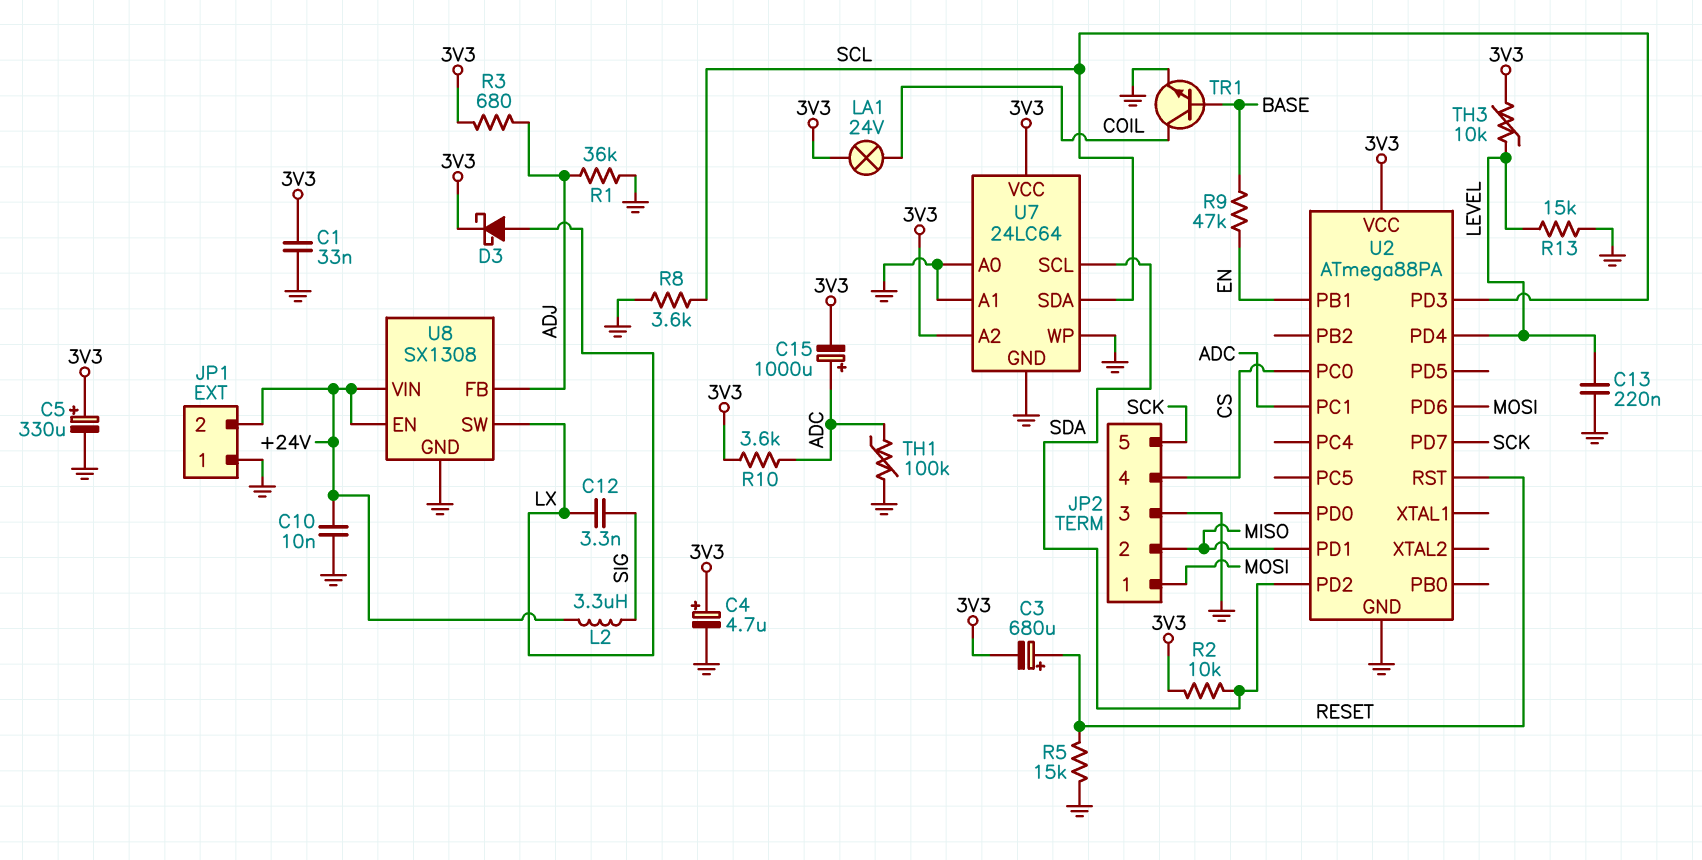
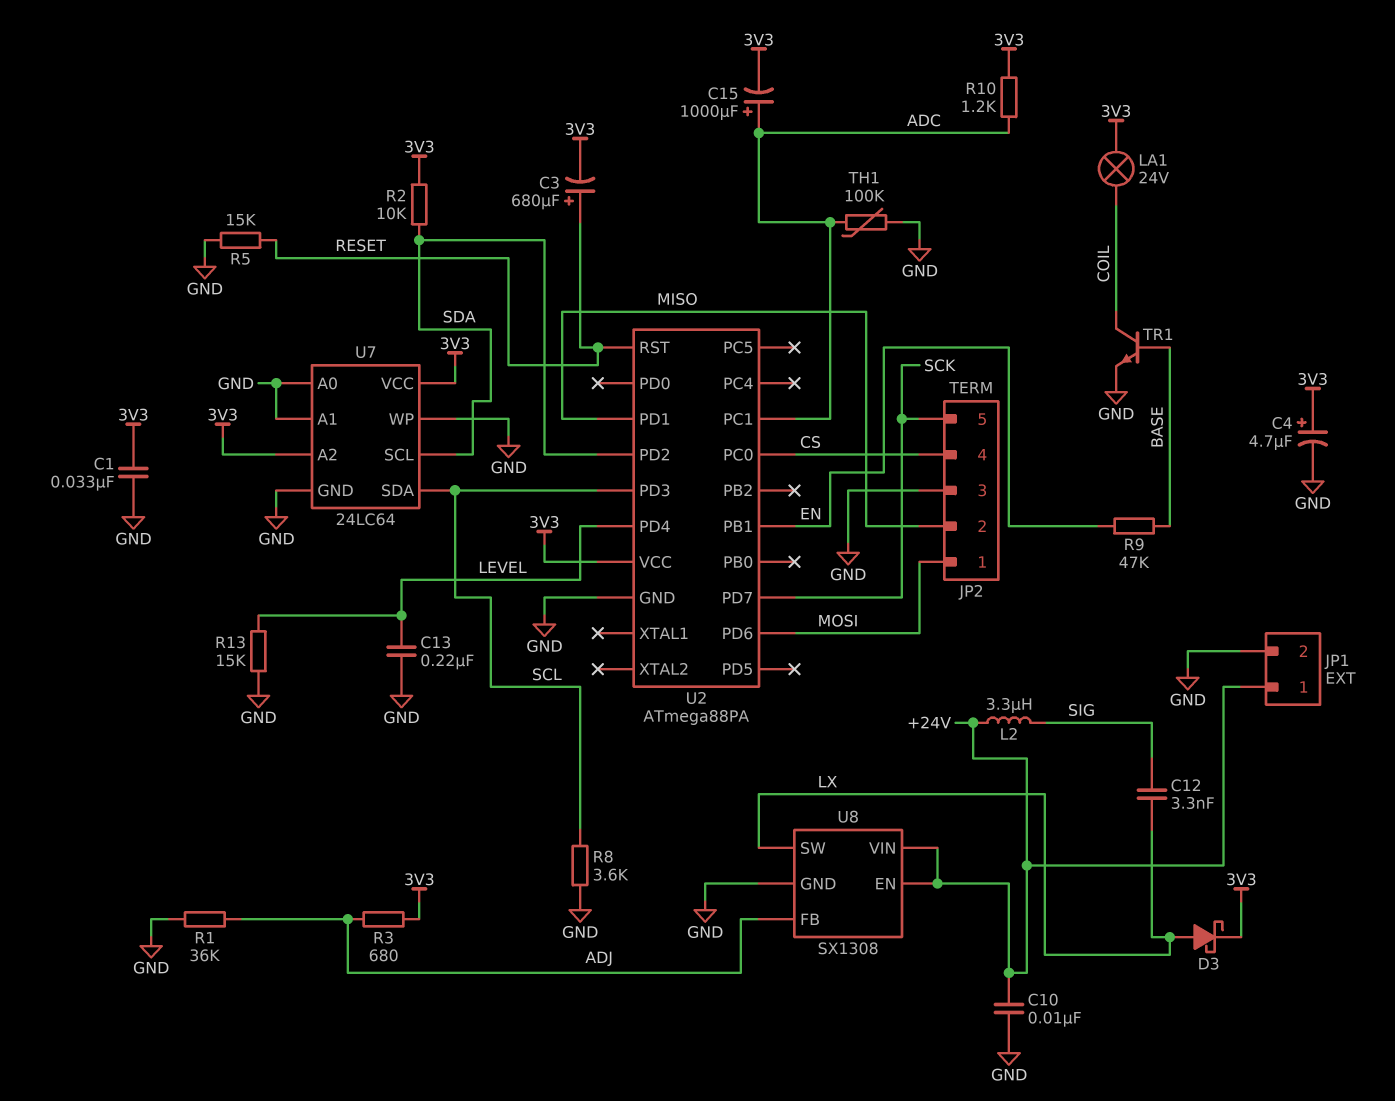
C5: 330uF (plus 3V3, minus GND) -> none
JP1 pin 1: GND -> +24V
JP1 pin 2: +24V -> GND
R10: 3.6k (3V3, ADC) -> 1.2k (3V3, ADC)
TH3: 10k (3V3, LEVEL) -> none

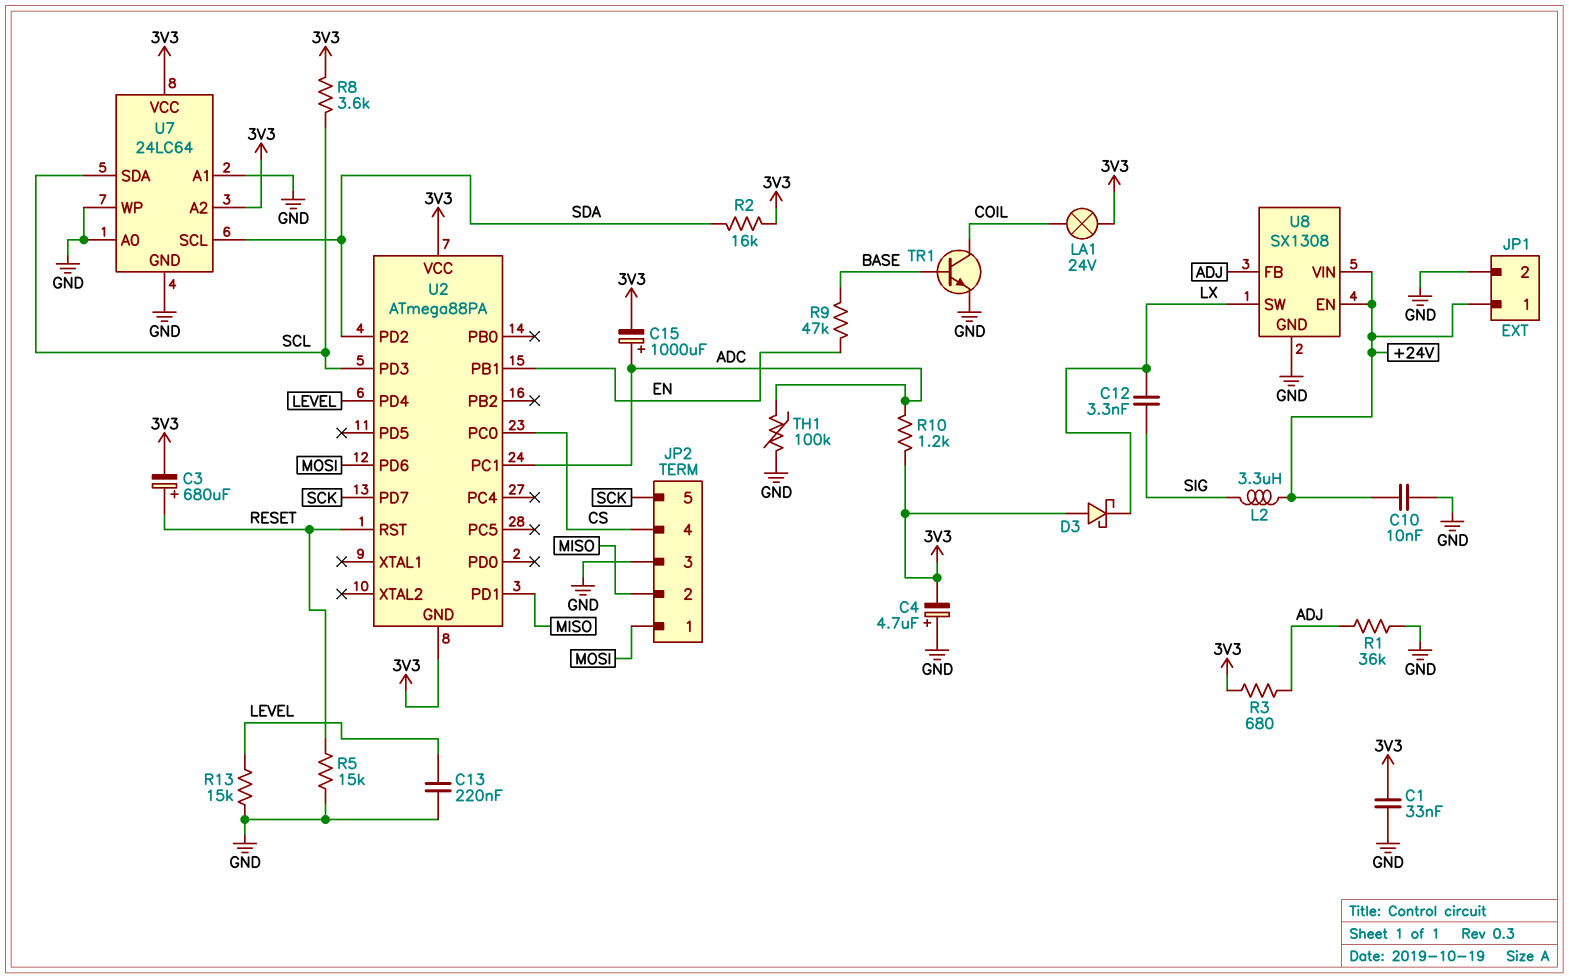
C4: 4.7uF (plus 3V3, minus GND) -> 4.7uF (plus GND, minus 3V3)
D3: schottky (A LX, K 3V3) -> schottky (A 3V3, K LX)
R2: 10k (3V3, SDA) -> 16k (3V3, SDA)
R8: 3.6k (GND, SCL) -> 3.6k (3V3, SCL)
U2 pin GND: GND -> 3V3

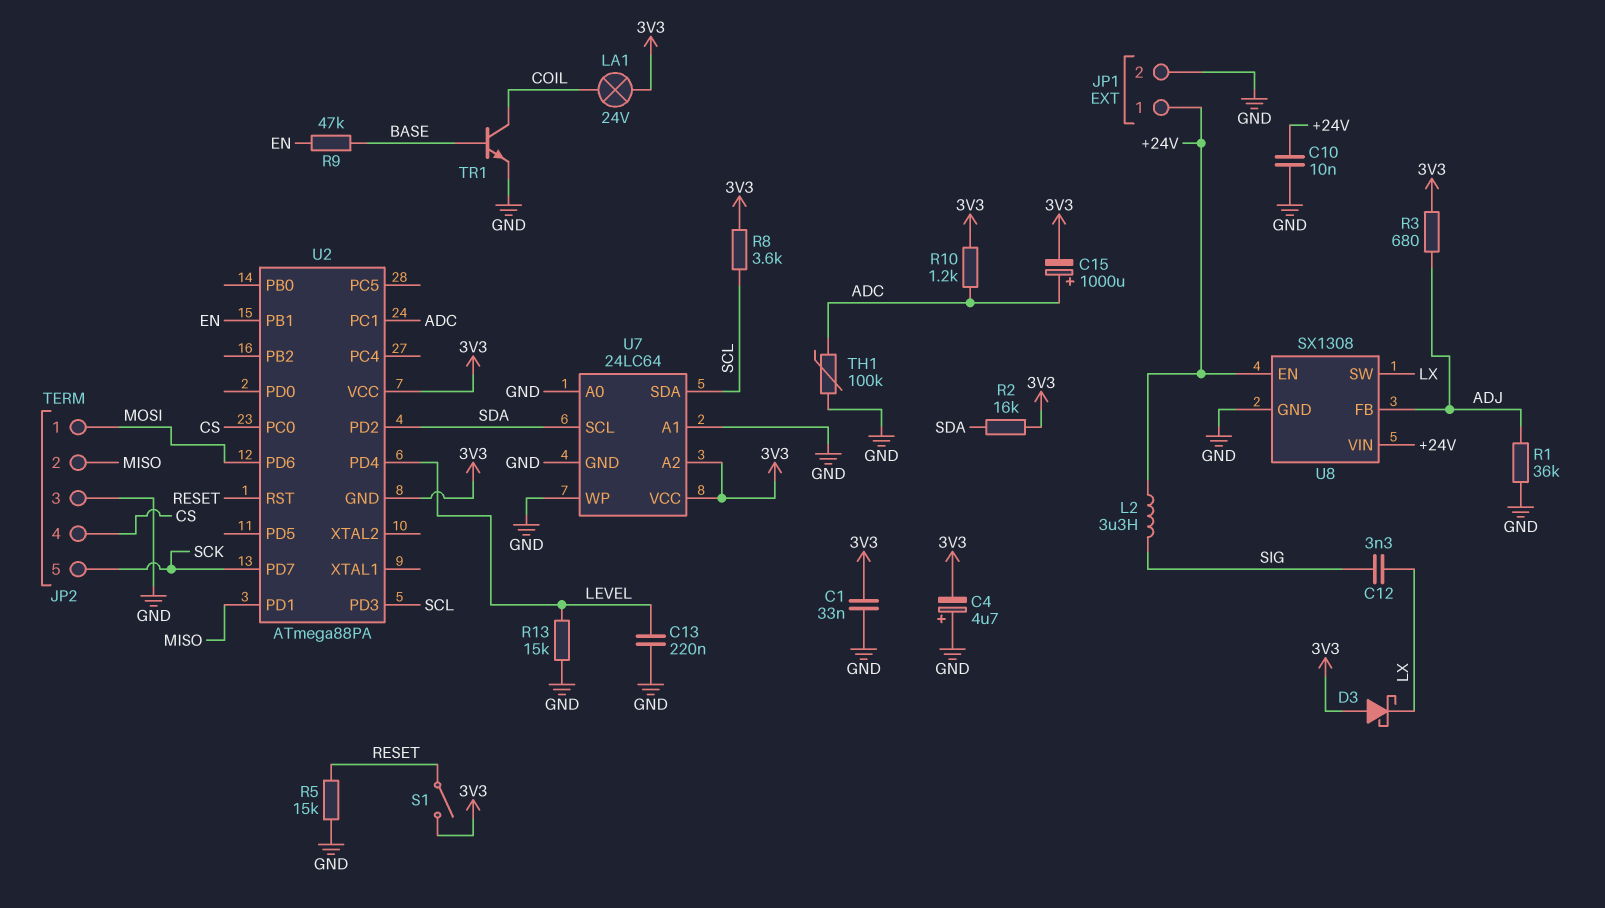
C3: 680uF (plus RESET, minus 3V3) -> none
S1: none -> switch (3V3, RESET)

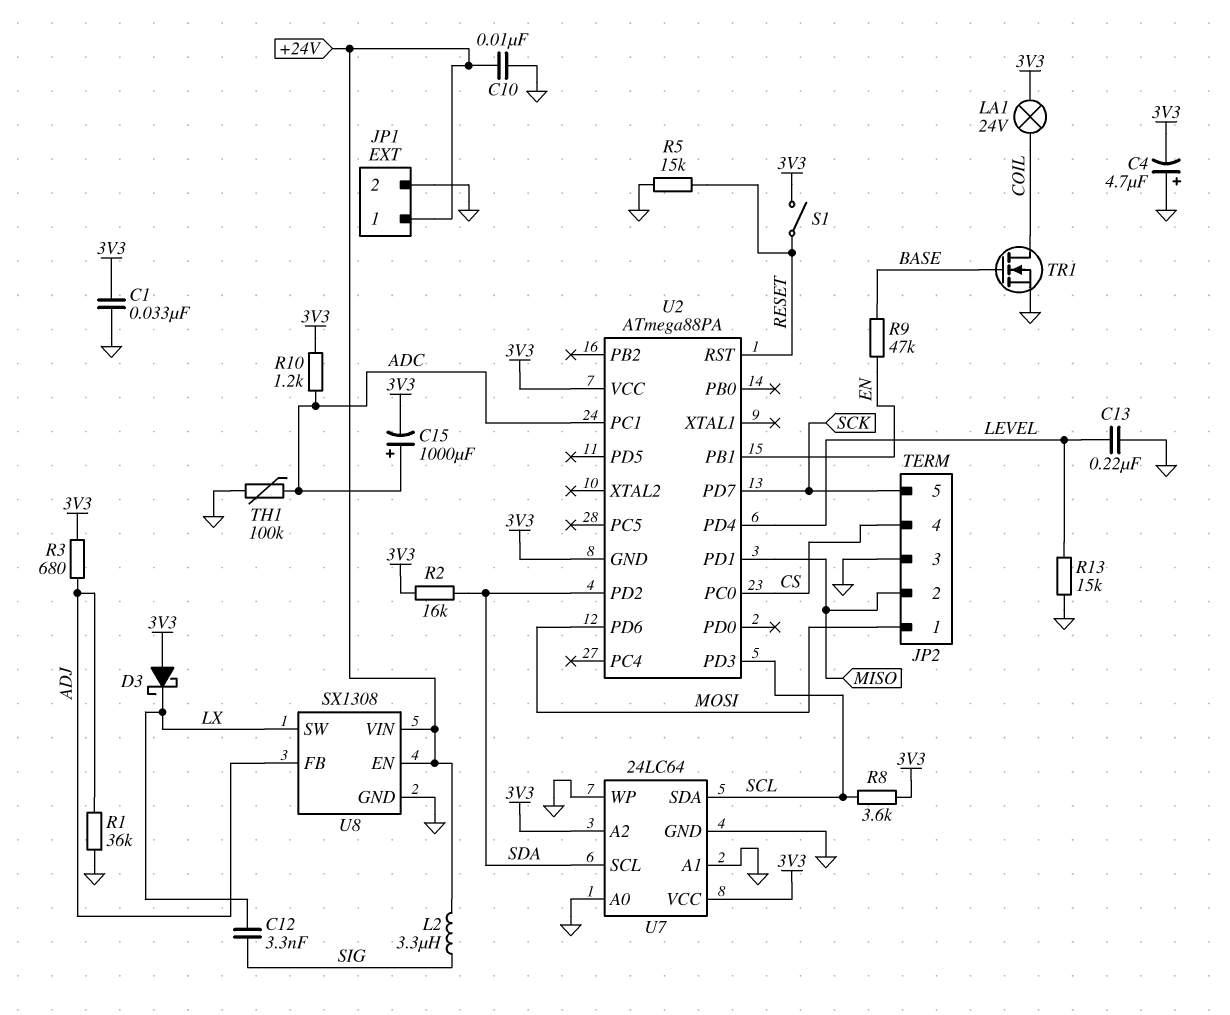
TR1: NPN (B BASE, C COIL, E GND) -> NMOS (G BASE, D COIL, S GND)

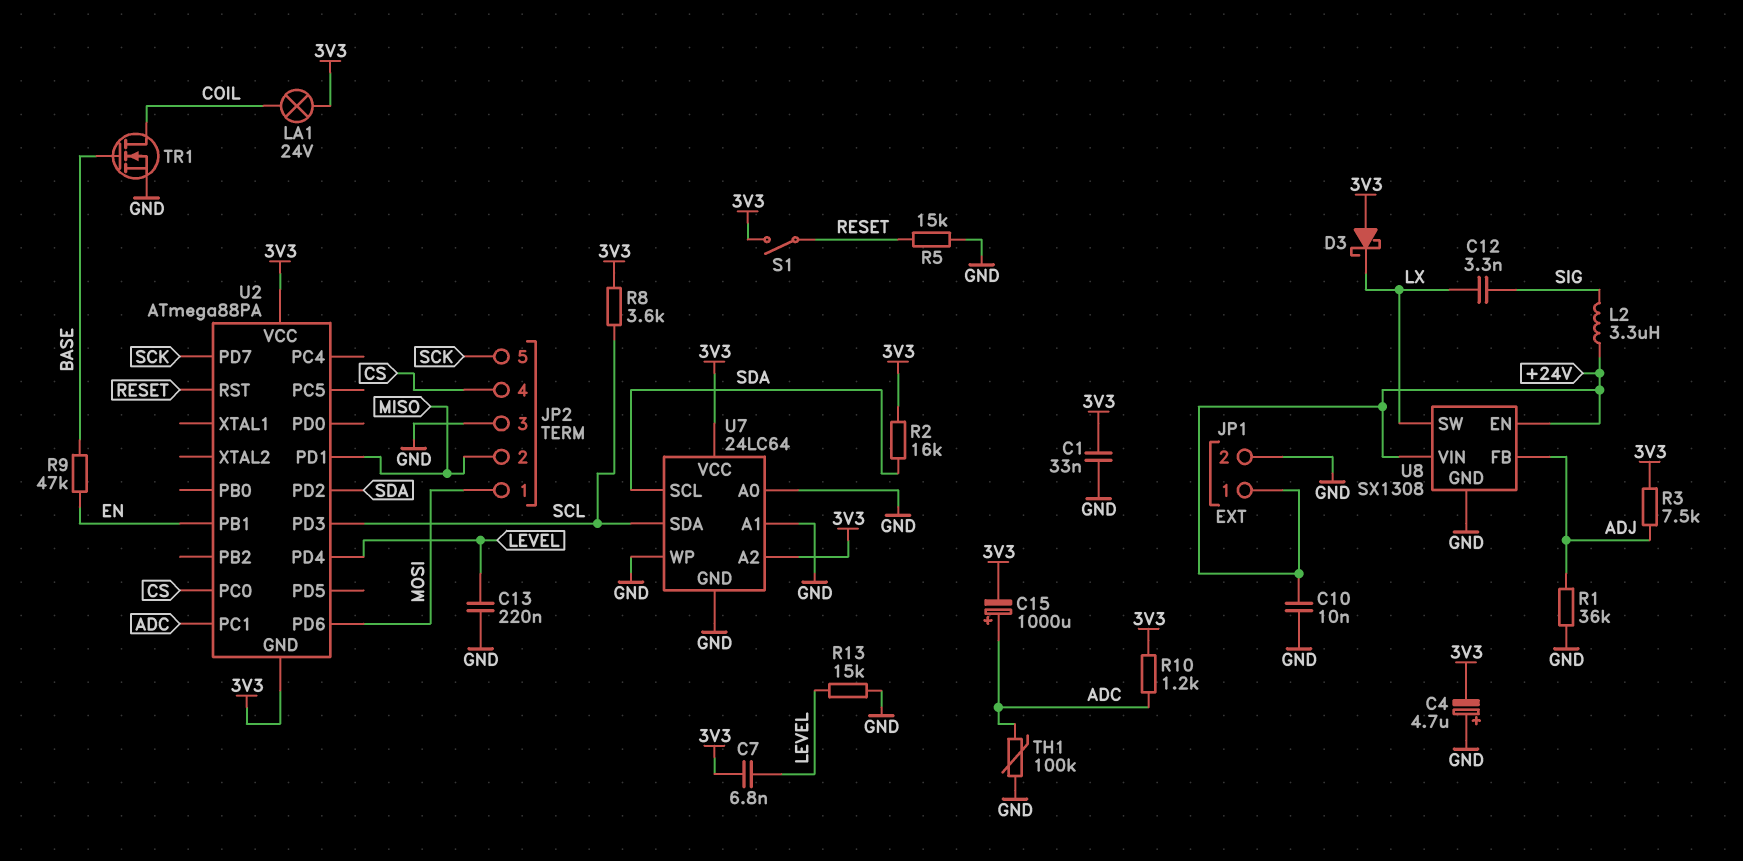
C7: none -> 6.8nF (3V3, LEVEL)
R3: 680 (3V3, ADJ) -> 7.5k (3V3, ADJ)

